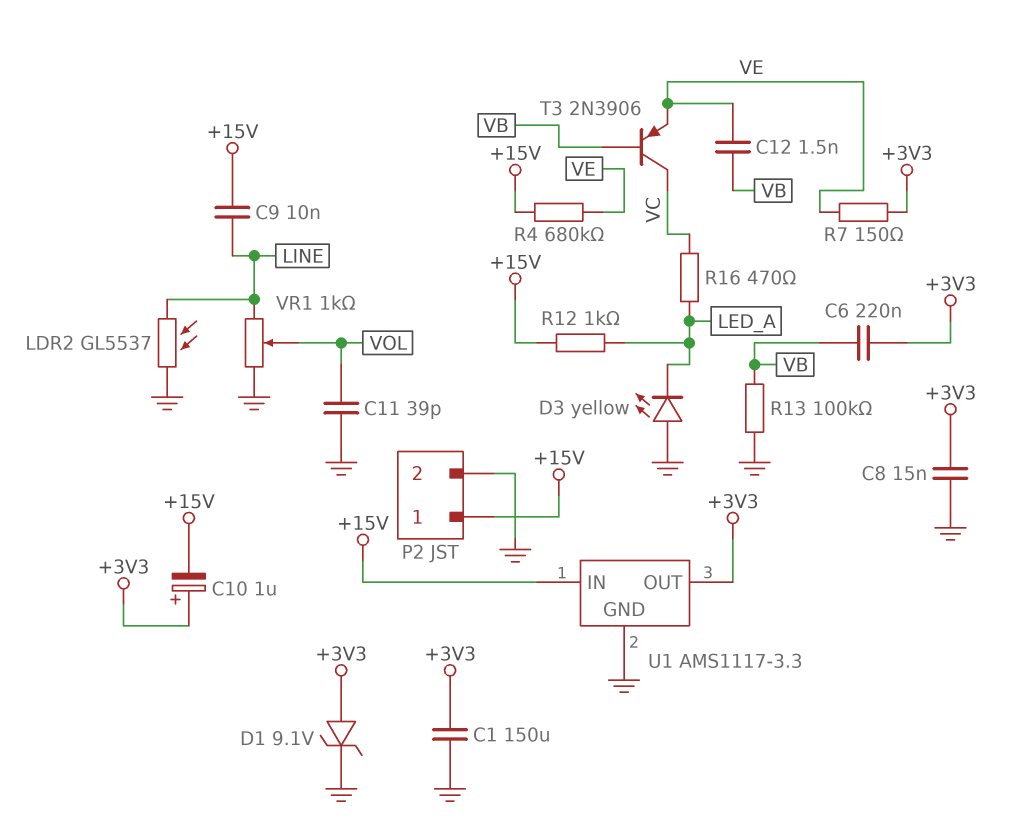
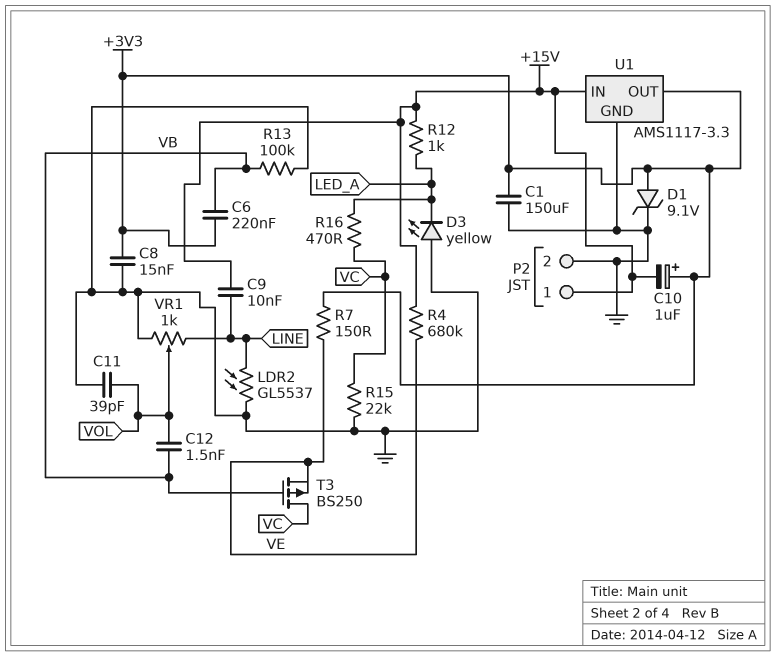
C12: 1.5nF (VB, VE) -> 1.5nF (VB, VOL)
R15: none -> 22k (GND, VC)
T3: PNP 2N3906 (B VB, C VC, E VE) -> PMOS BS250 (G VB, D VC, S VE)

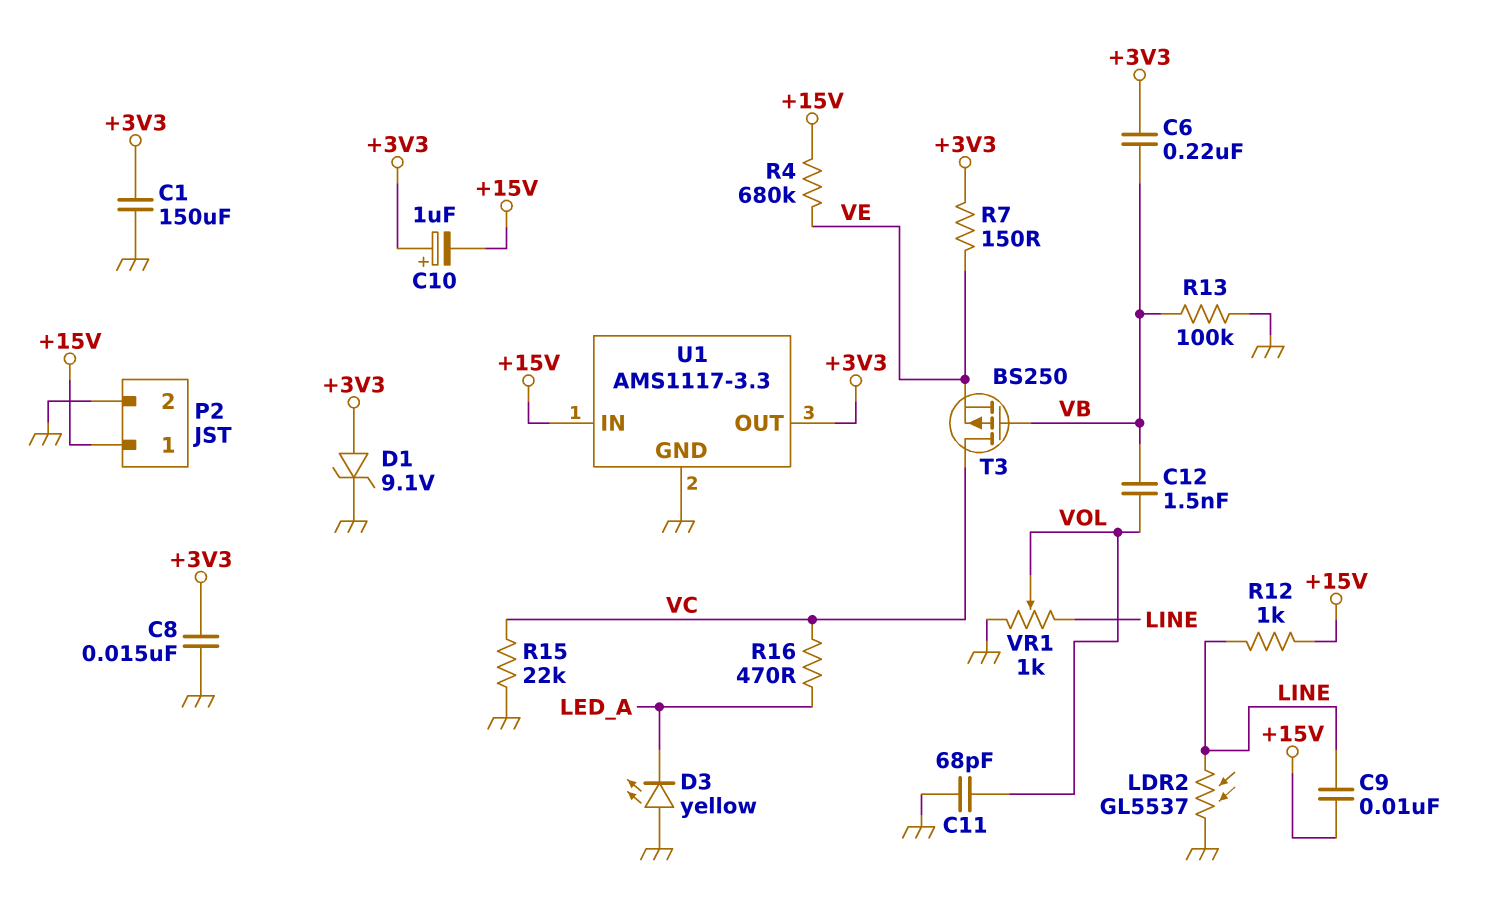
C11: 39pF (GND, VOL) -> 68pF (GND, VOL)
R12: 1k (+15V, LED_A) -> 1k (+15V, LINE)

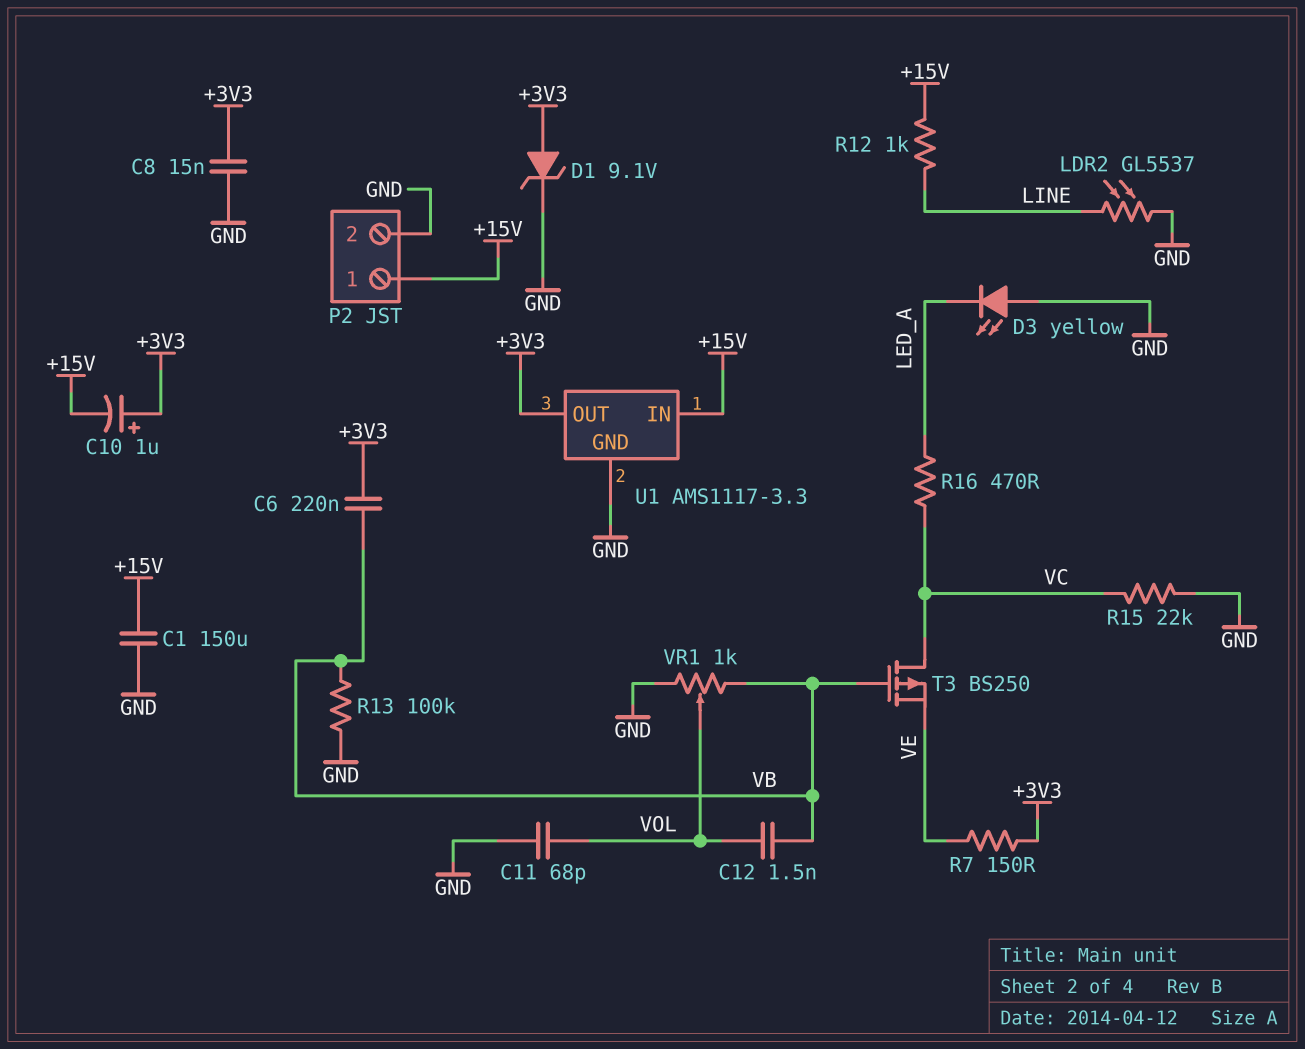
C1: 150uF (+3V3, GND) -> 150uF (+15V, GND)
C9: 10nF (+15V, LINE) -> none
R4: 680k (+15V, VE) -> none
VR1: 1k (GND, LINE, wiper VOL) -> 1k (GND, VB, wiper VOL)

